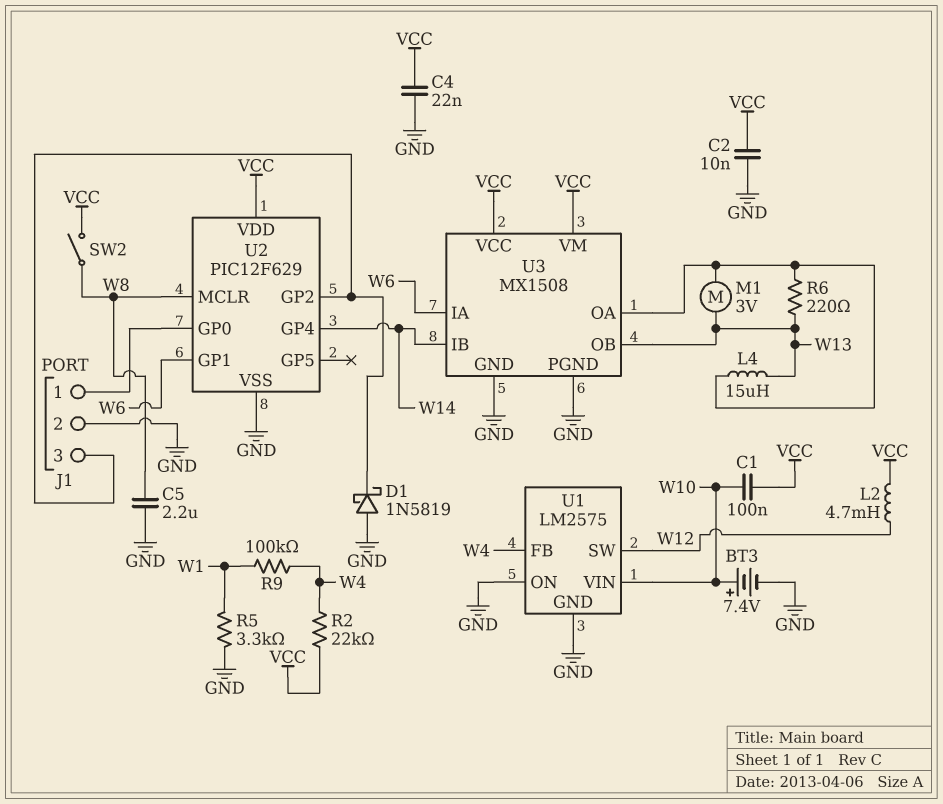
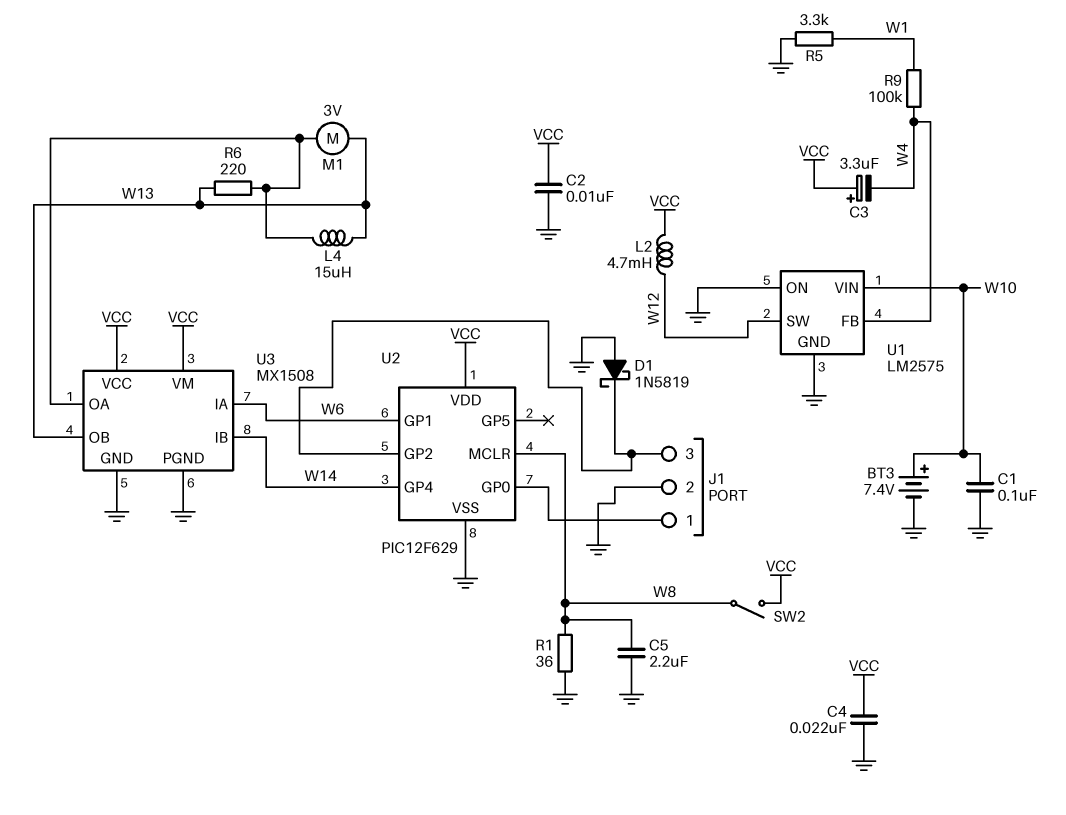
C1: 100nF (VCC, W10) -> 100nF (GND, W10)
C3: none -> 3.3uF (plus VCC, minus W4)
R1: none -> 36 (GND, W8)
R2: 22k (VCC, W4) -> none

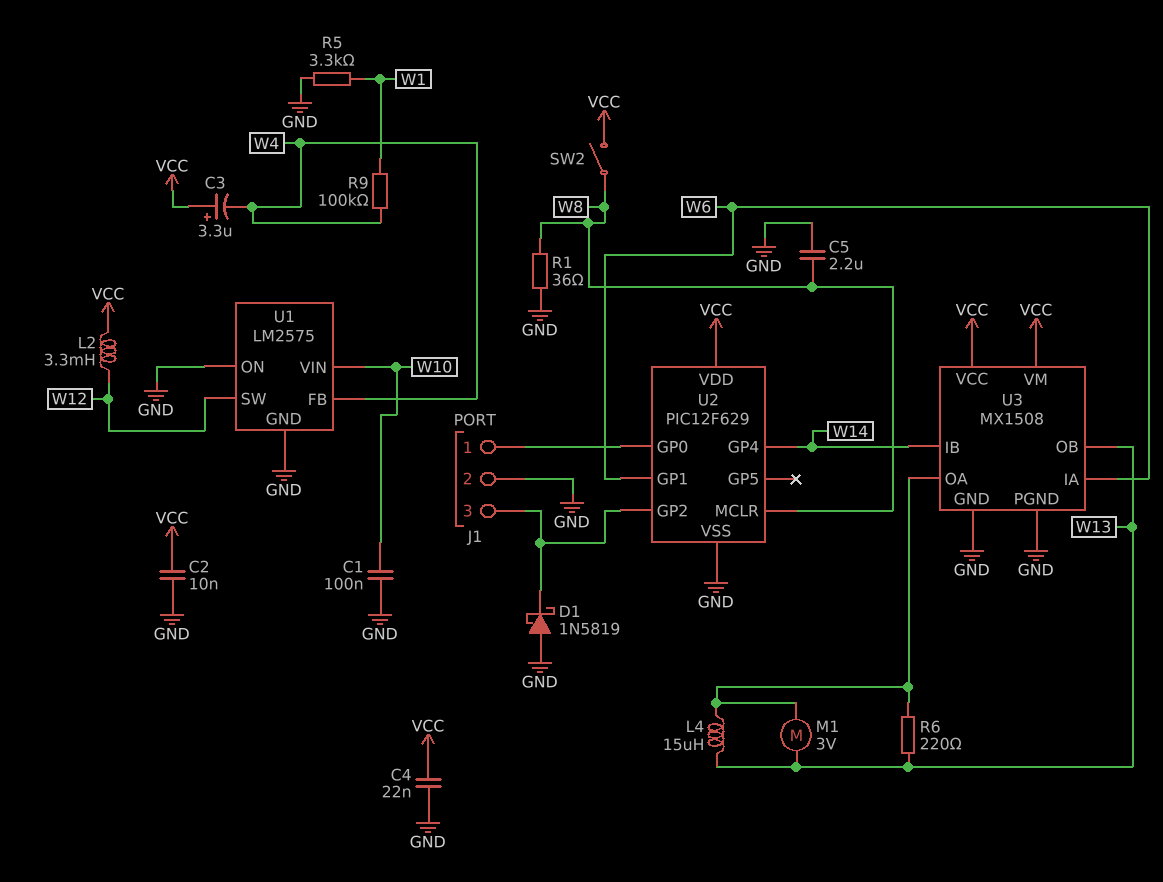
BT3: 7.4V (plus W10, minus GND) -> none
L2: 4.7mH (VCC, W12) -> 3.3mH (VCC, W12)

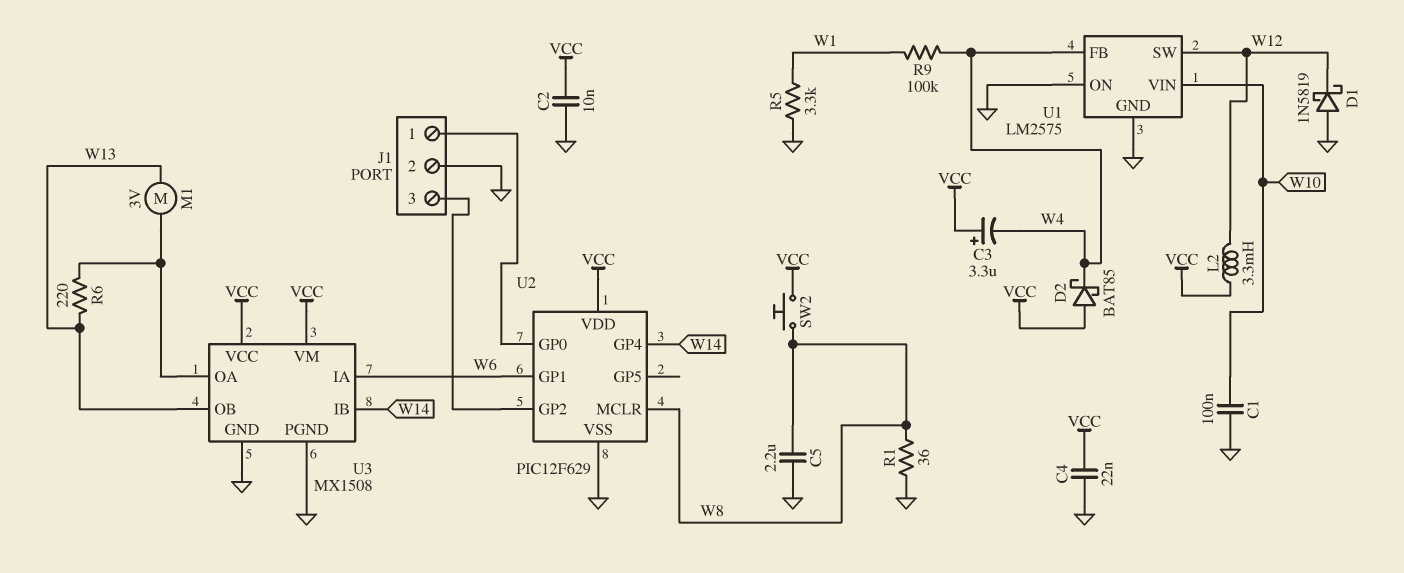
D1: schottky 1N5819 (A GND, K J1/3) -> schottky 1N5819 (A GND, K W12)
D2: none -> schottky BAT85 (A VCC, K W4)
L4: 15uH (U3/OA, W13) -> none
SW2: switch (VCC, W8) -> button (VCC, W8)

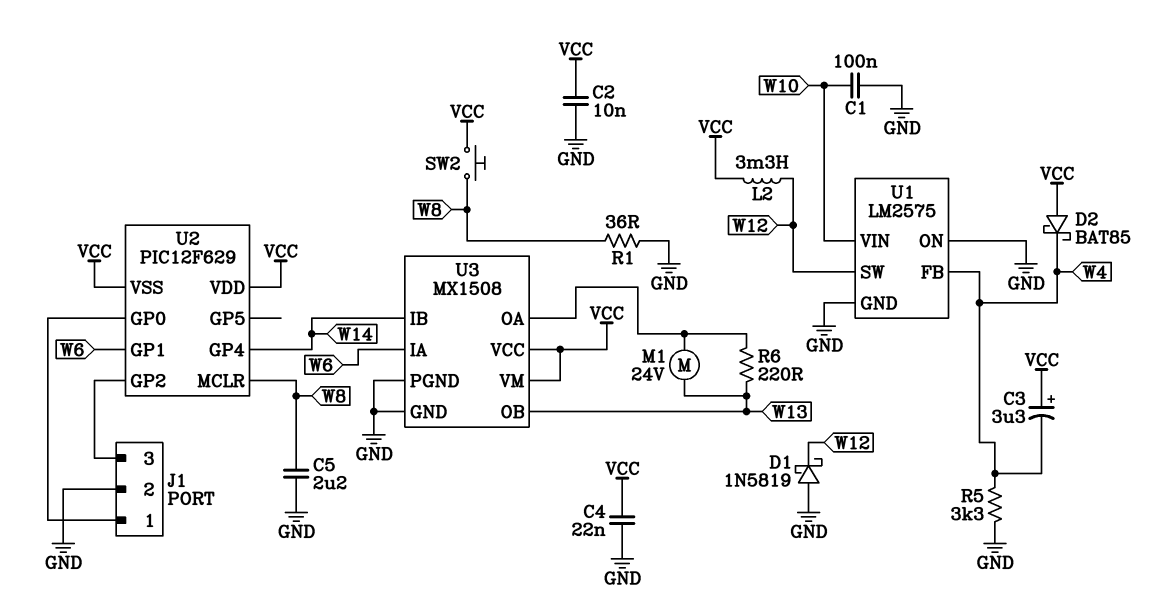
M1: motor 3V (U3/OA, W13) -> motor 24V (U3/OA, W13)
R5: 3.3k (GND, W1) -> 3.3k (GND, W4)
R9: 100k (W1, W4) -> none
U2 pin VSS: GND -> VCC

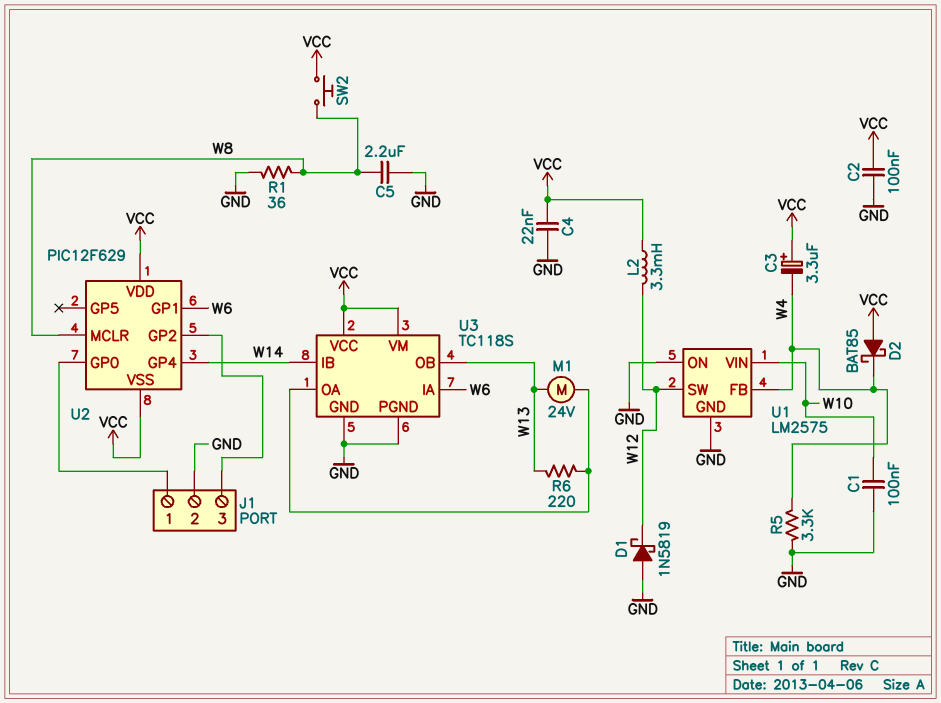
C2: 10nF (GND, VCC) -> 100nF (GND, VCC)
U3: MX1508 -> TC118S

